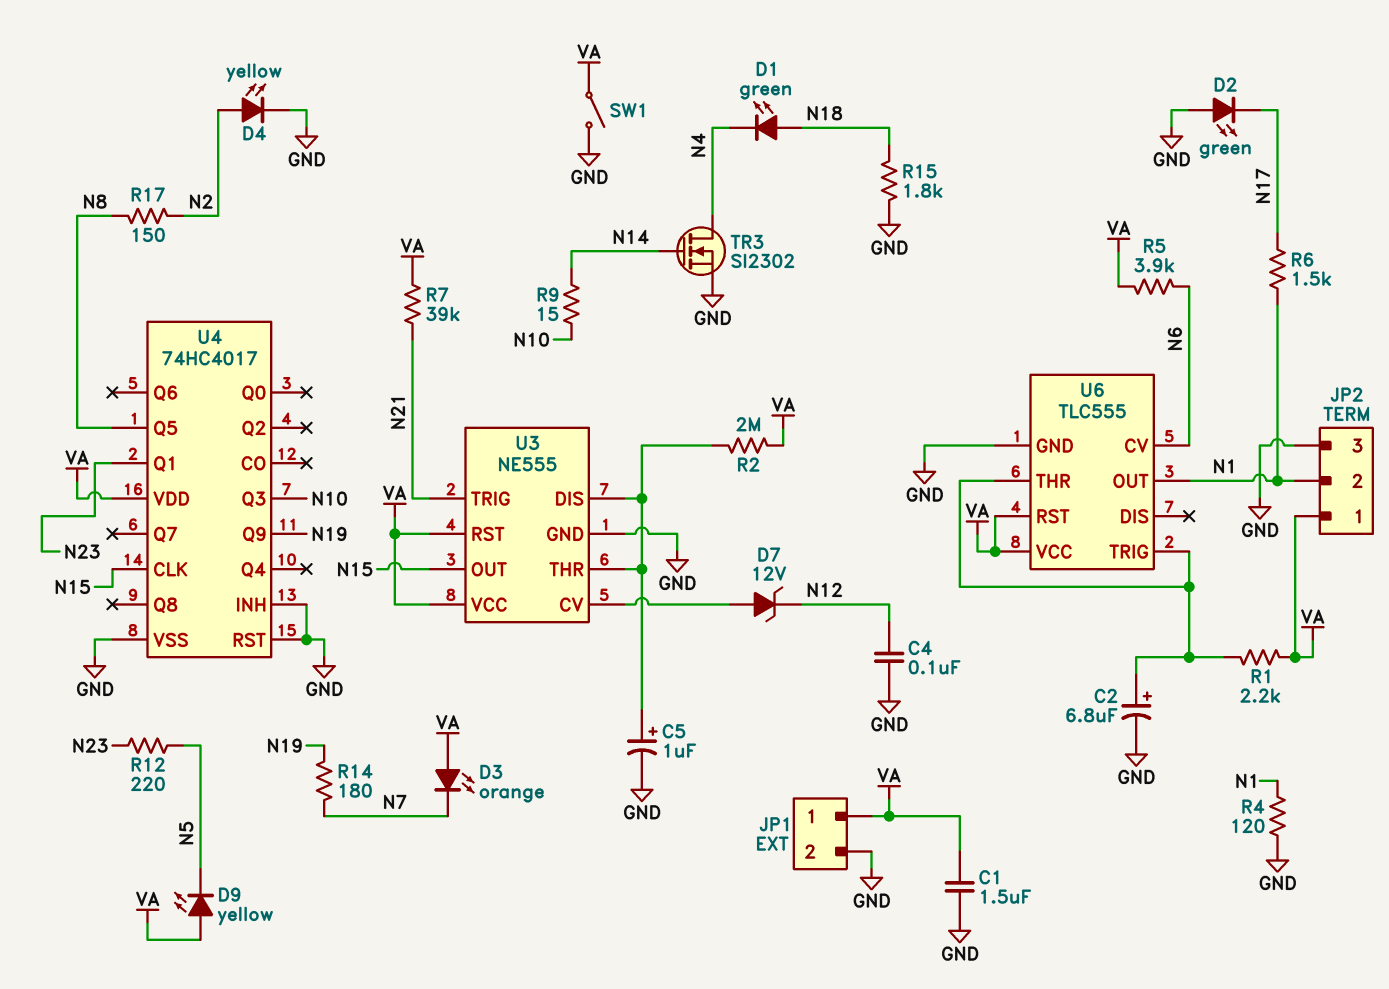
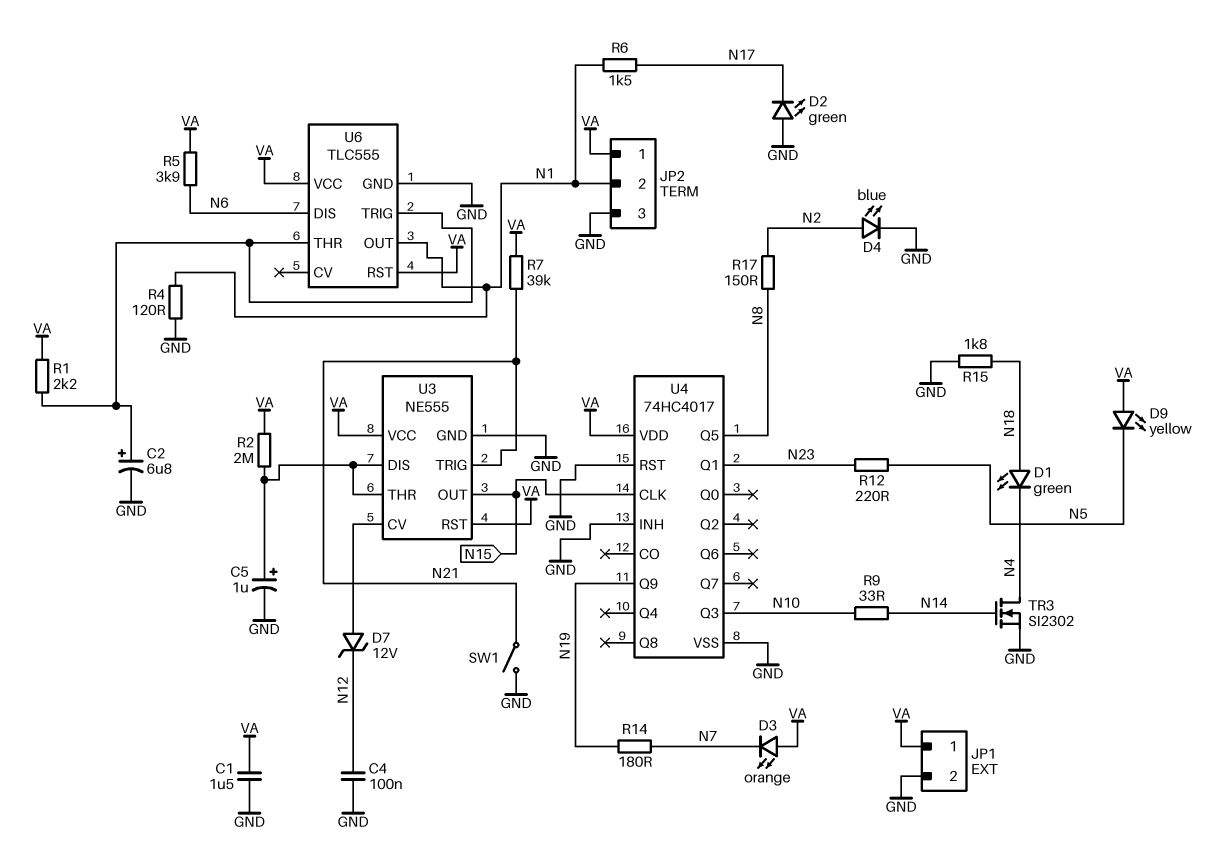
D4: LED yellow (A N2, K GND) -> LED blue (A N2, K GND)
R9: 15 (N10, N14) -> 33 (N10, N14)
SW1: switch (GND, VA) -> switch (GND, N21)
U6 pin CV: N6 -> none
U6 pin DIS: none -> N6

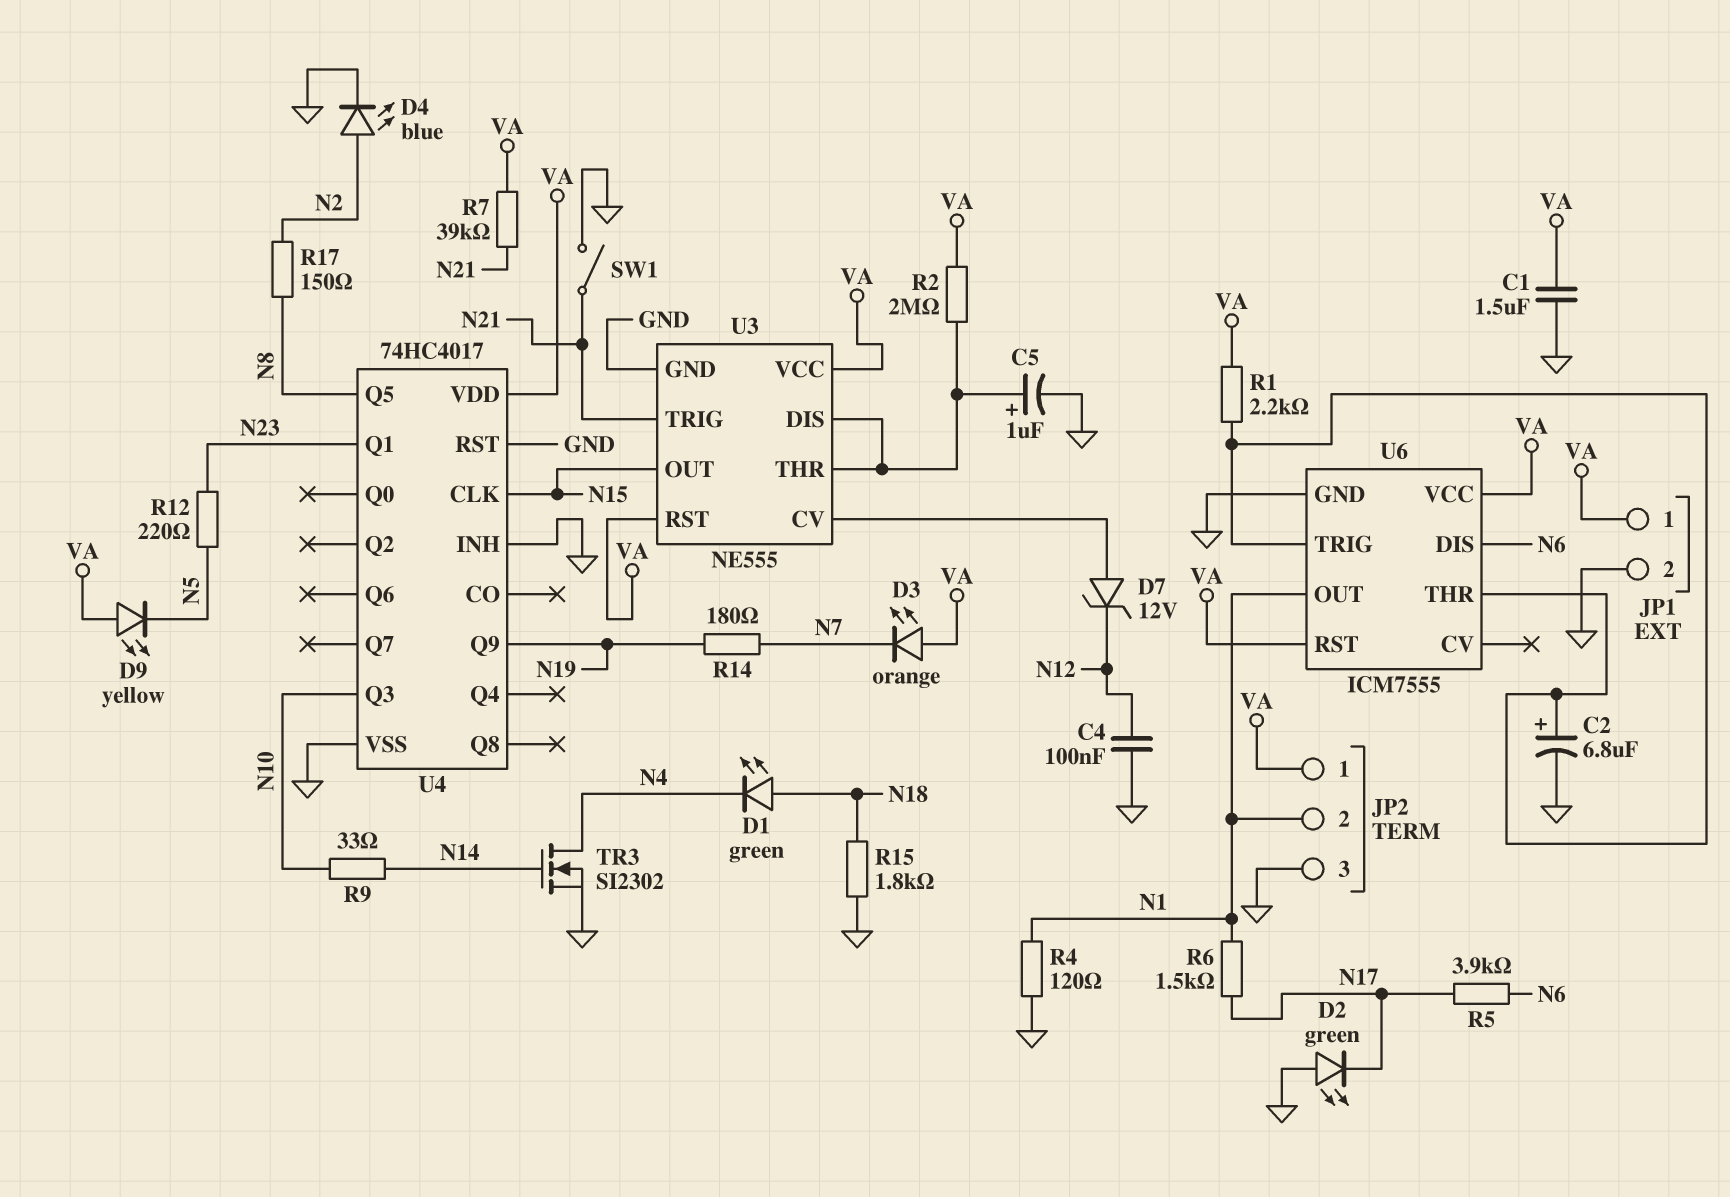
R5: 3.9k (N6, VA) -> 3.9k (N6, N17)
U6: TLC555 -> ICM7555

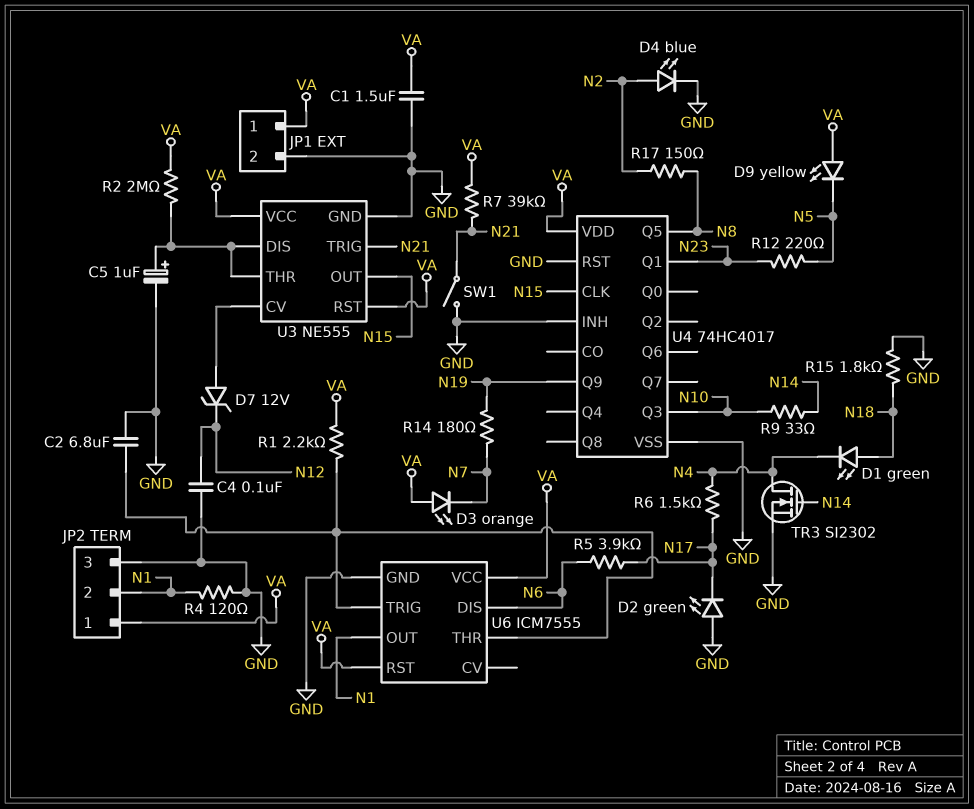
C2: 6.8uF (plus U6/THR, minus GND) -> 6.8uF (GND, U6/THR)
R6: 1.5k (N1, N17) -> 1.5k (N4, N17)

